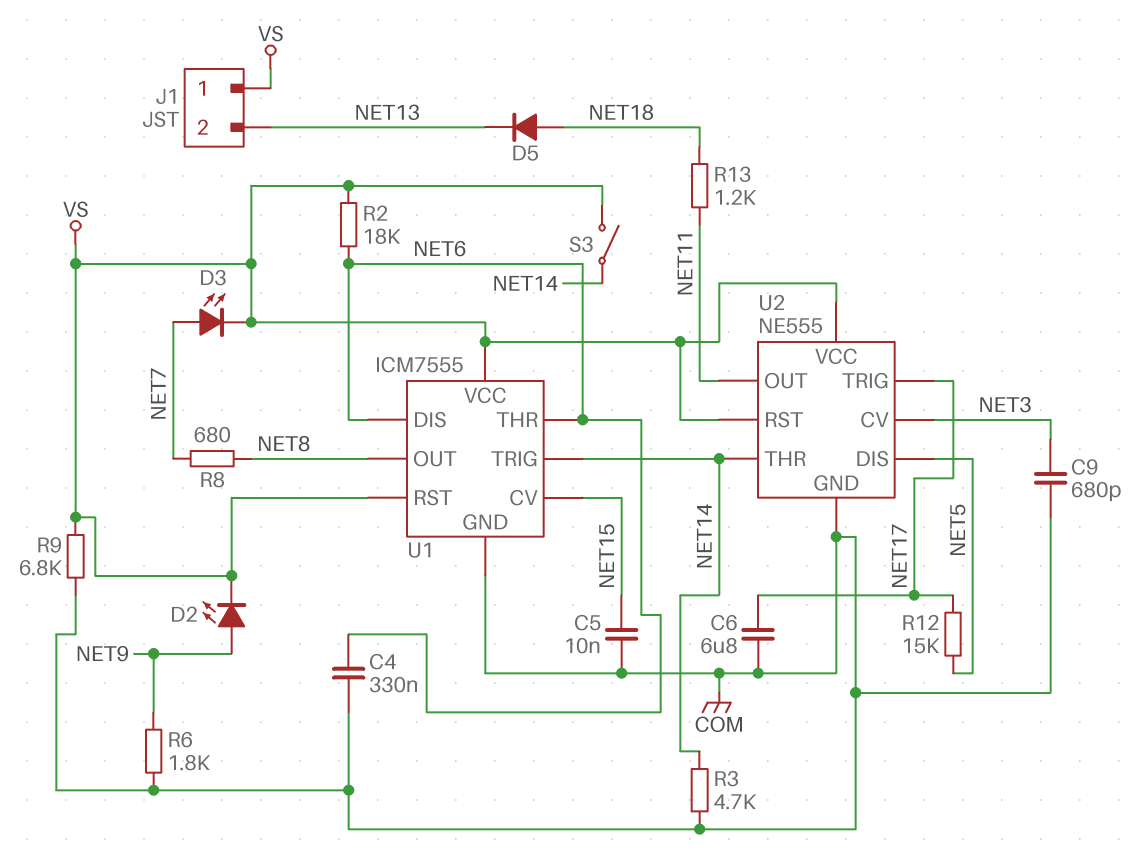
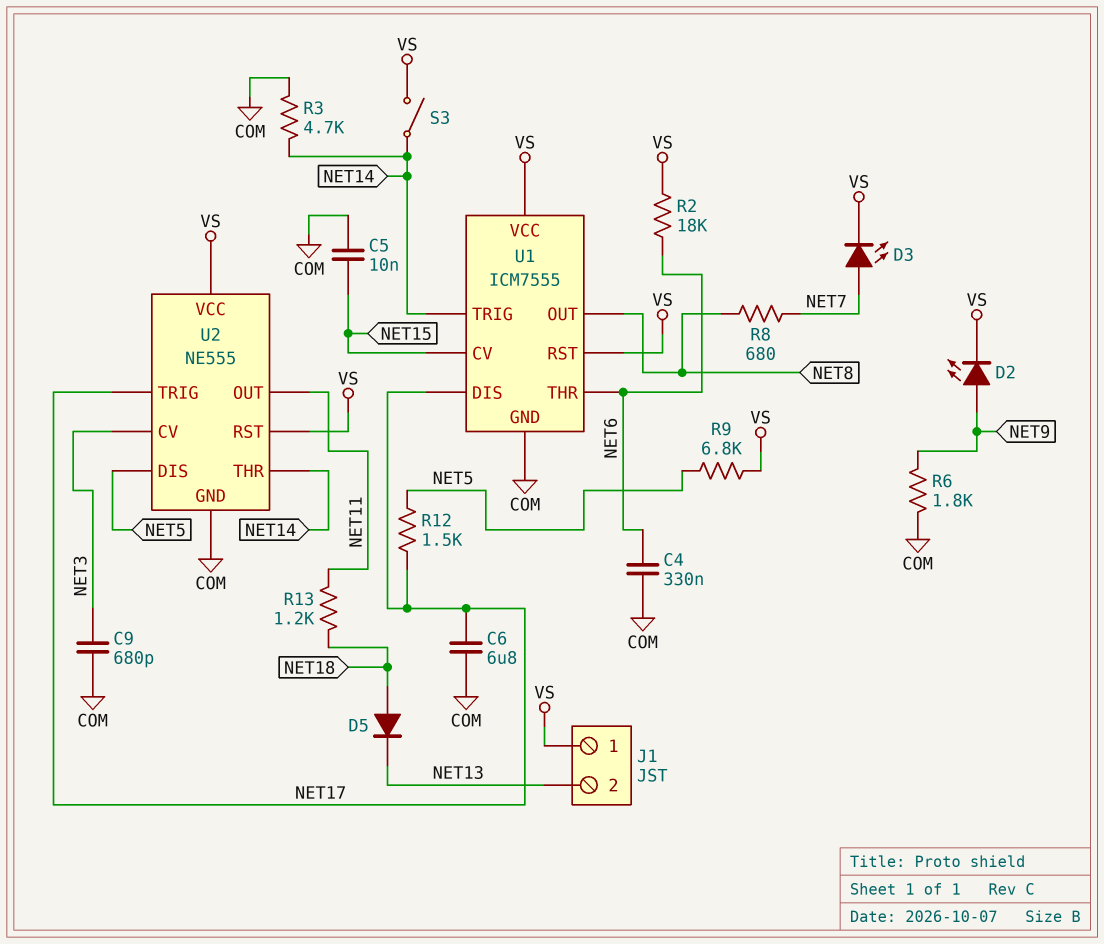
R9: 6.8k (COM, VS) -> 6.8k (NET5, VS)
R12: 15k (NET5, NET17) -> 1.5k (NET5, NET17)
U1 pin DIS: NET6 -> NET17

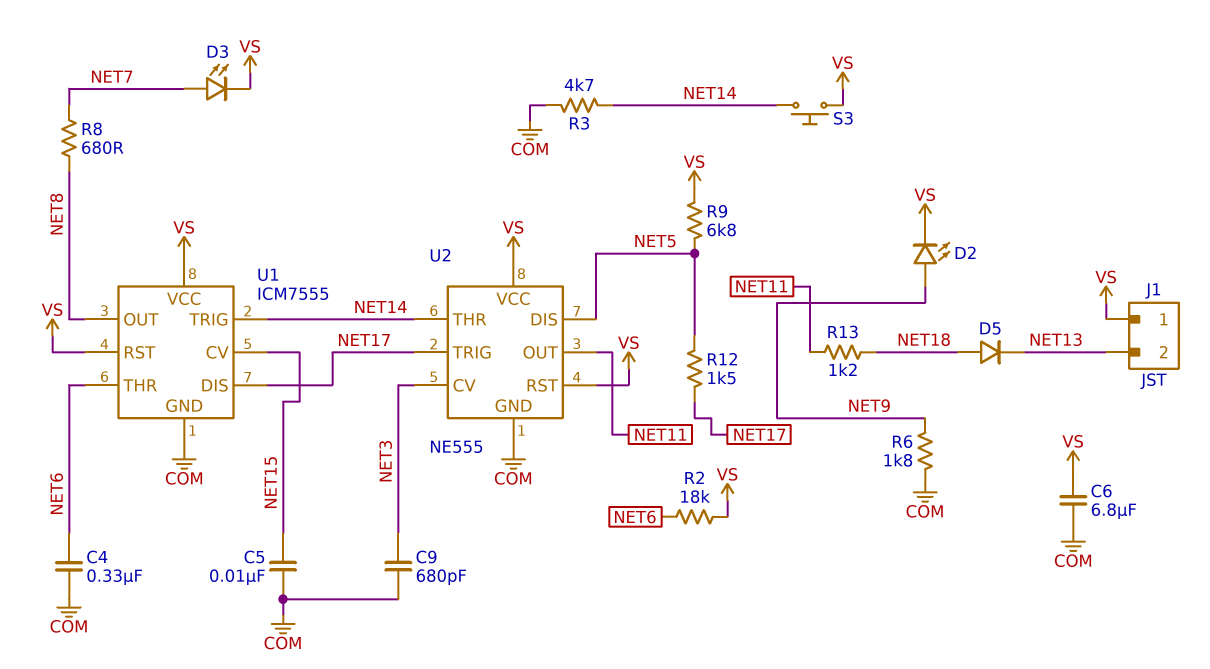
C6: 6.8uF (COM, NET17) -> 6.8uF (COM, VS)
S3: switch (NET14, VS) -> button (NET14, VS)

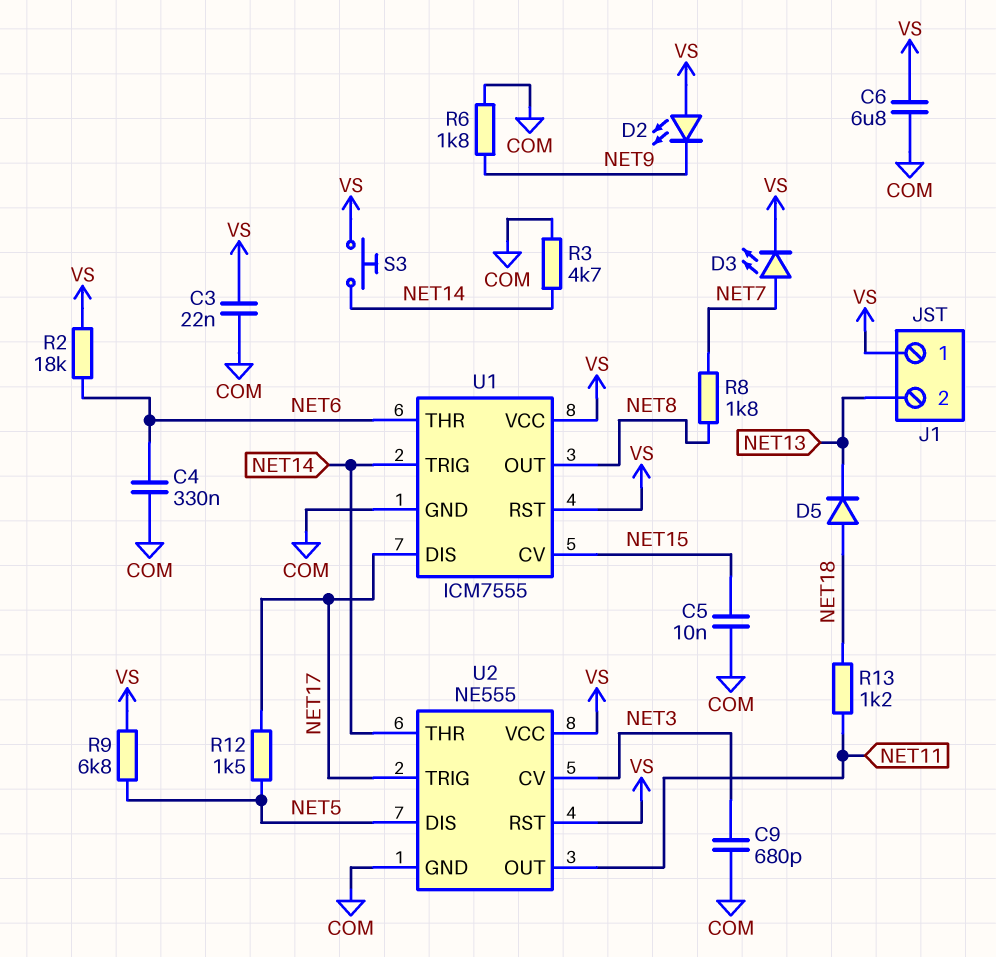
C3: none -> 22nF (COM, VS)
D2: LED (A NET9, K VS) -> LED (A VS, K NET9)
R8: 680 (NET7, NET8) -> 1.8k (NET7, NET8)

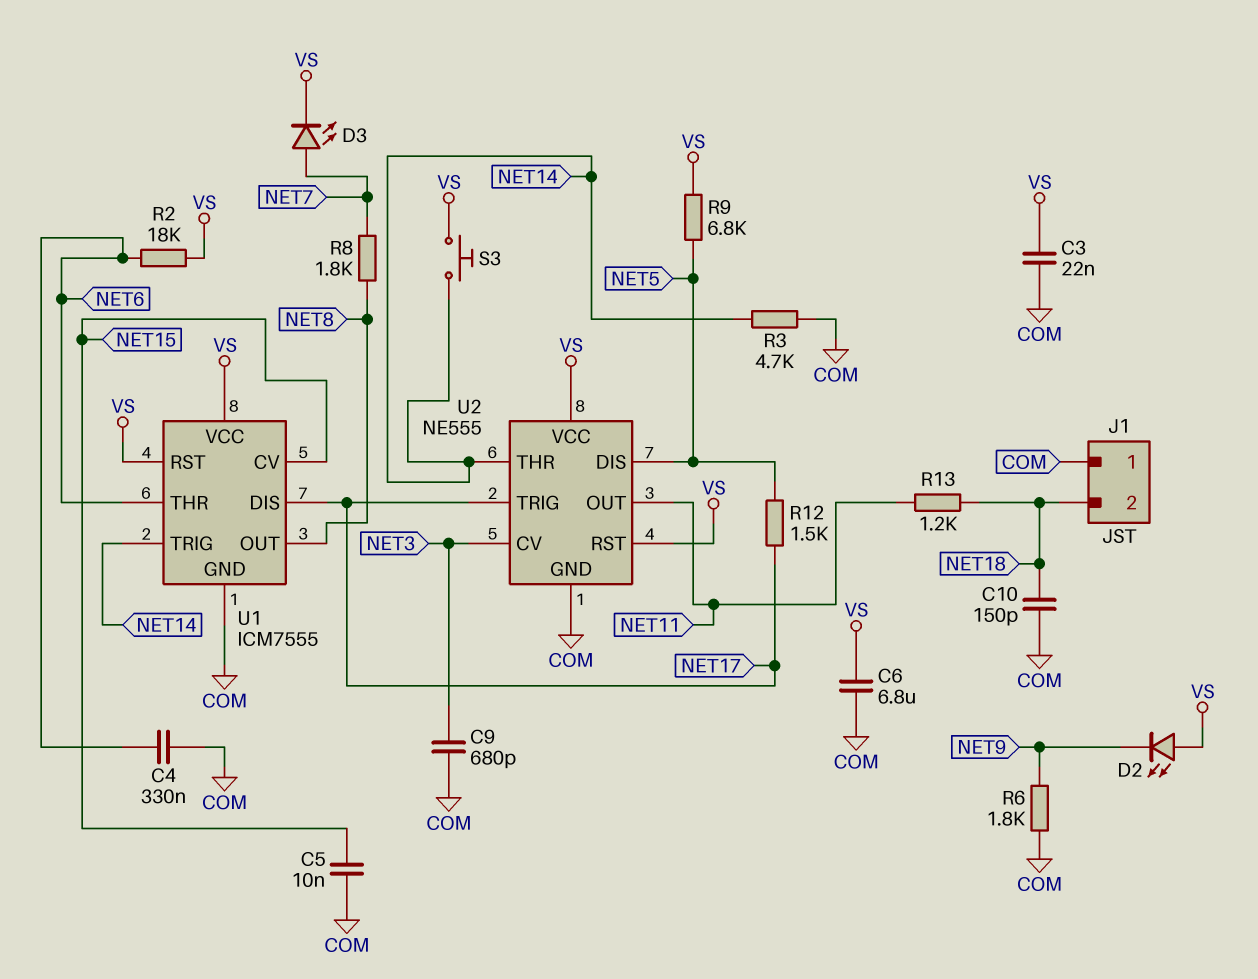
C10: none -> 150pF (COM, NET18)
D5: diode (A NET18, K NET13) -> none
J1 pin 1: VS -> COM
J1 pin 2: NET13 -> NET18

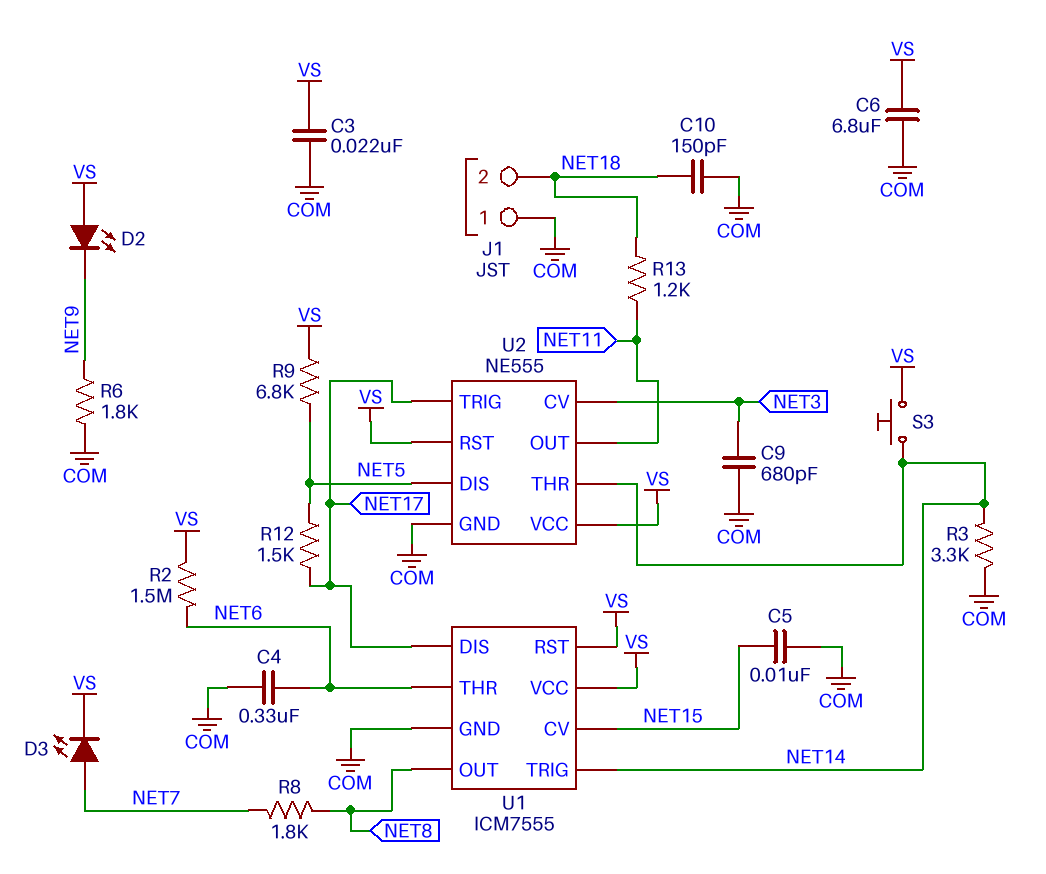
R2: 18k (NET6, VS) -> 1.5M (NET6, VS)
R3: 4.7k (COM, NET14) -> 3.3k (COM, NET14)

